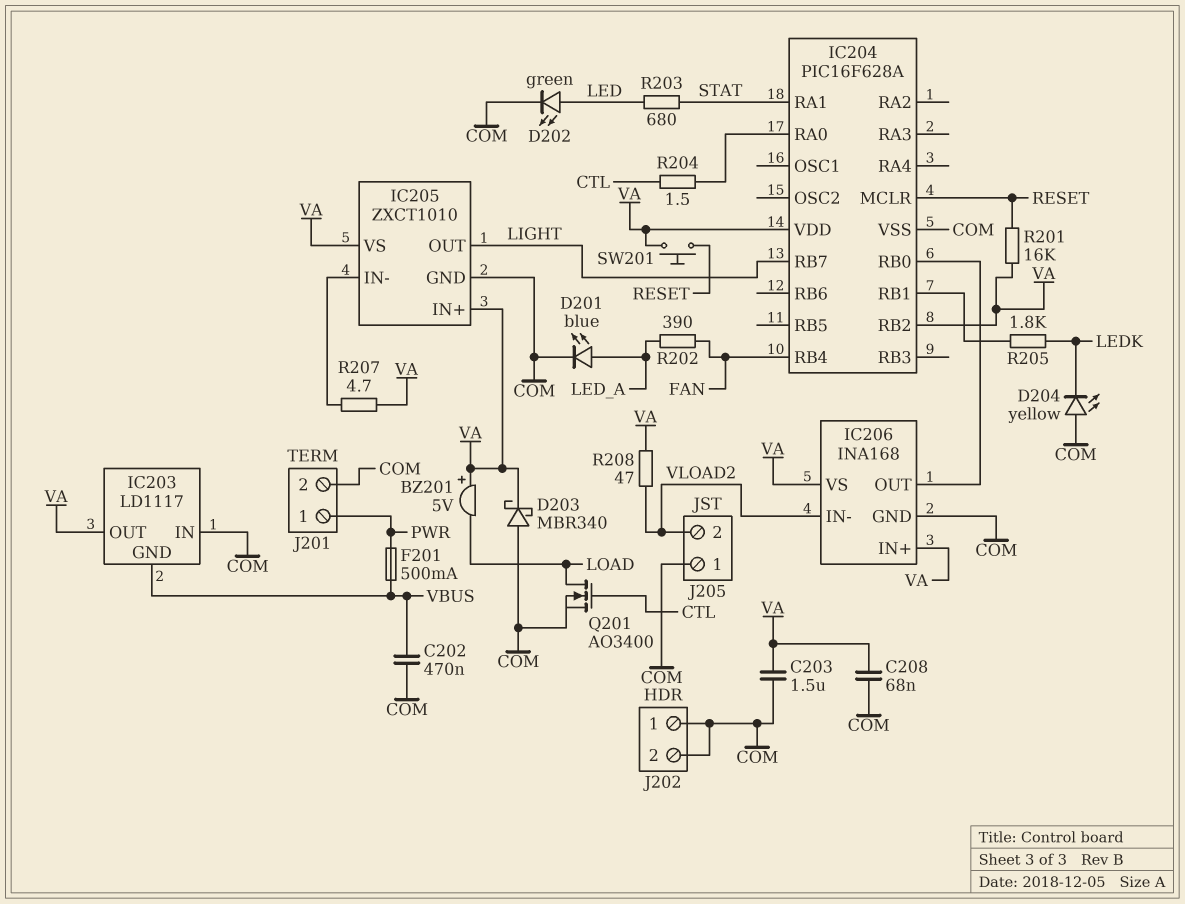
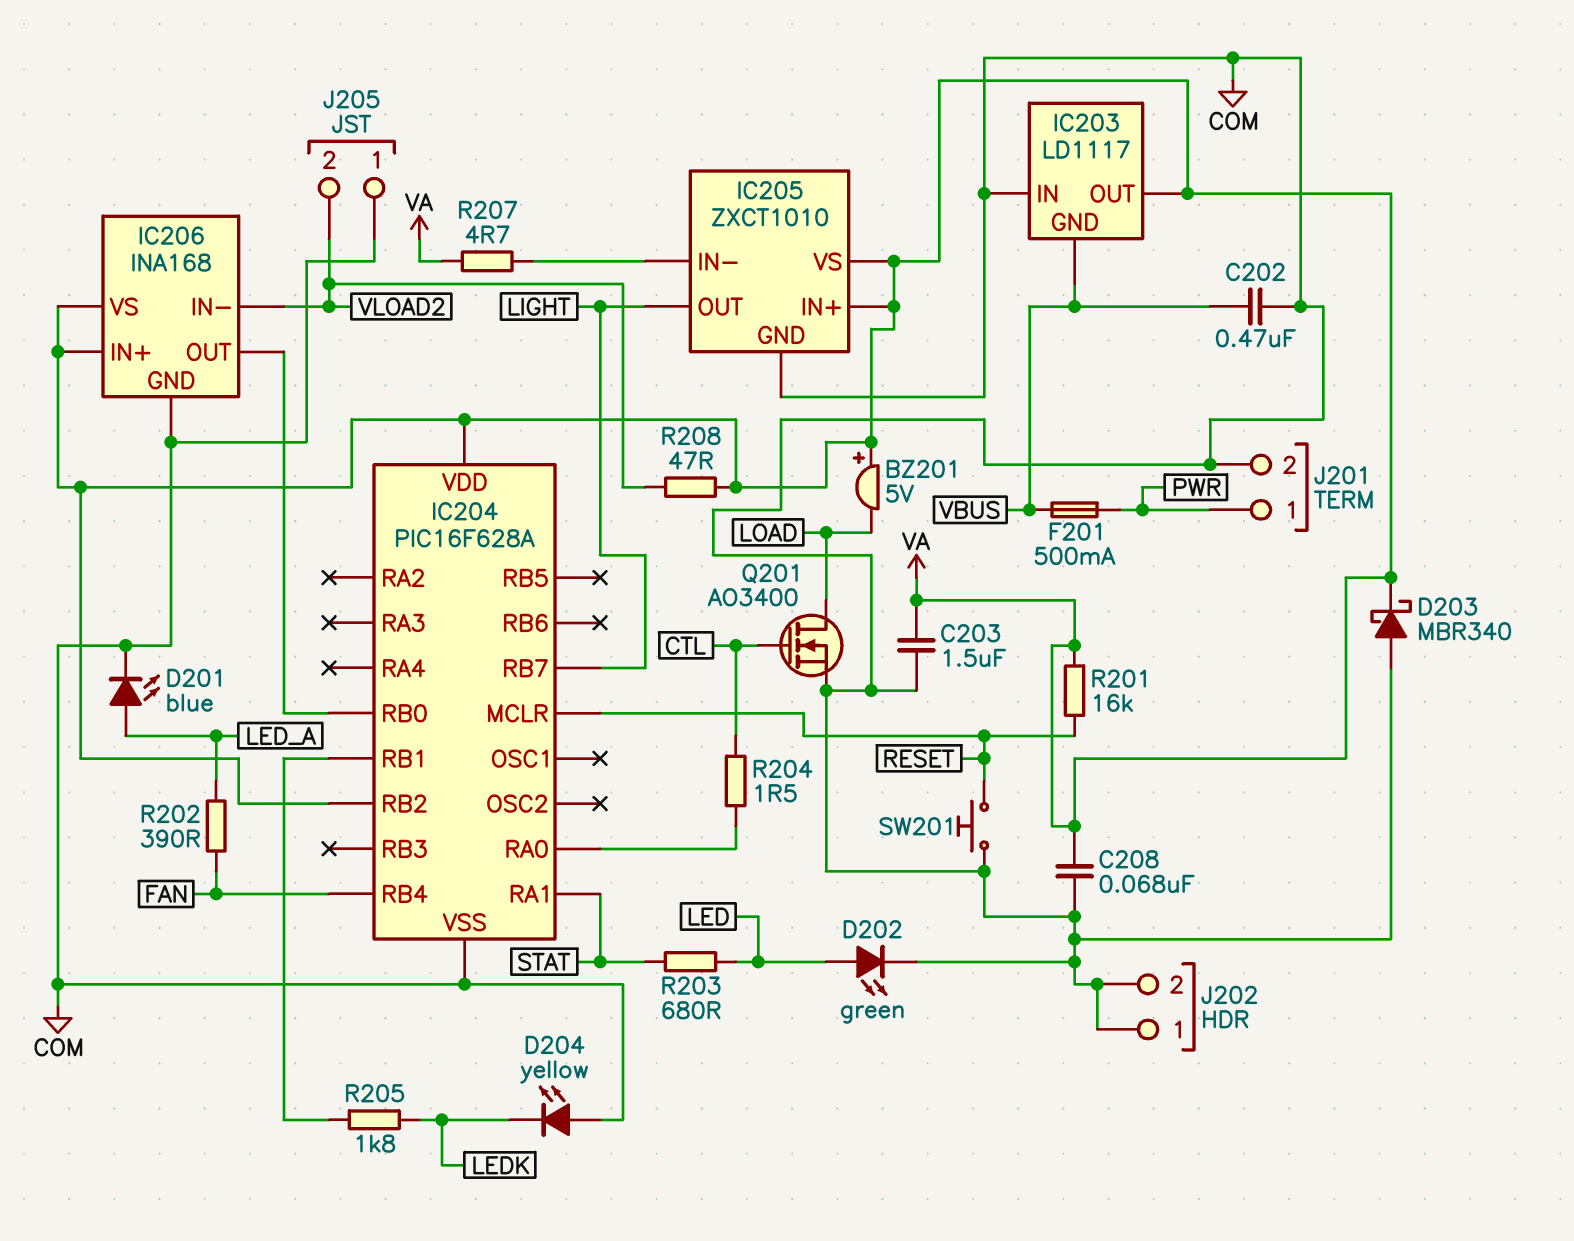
SW201: button (RESET, VA) -> button (COM, RESET)

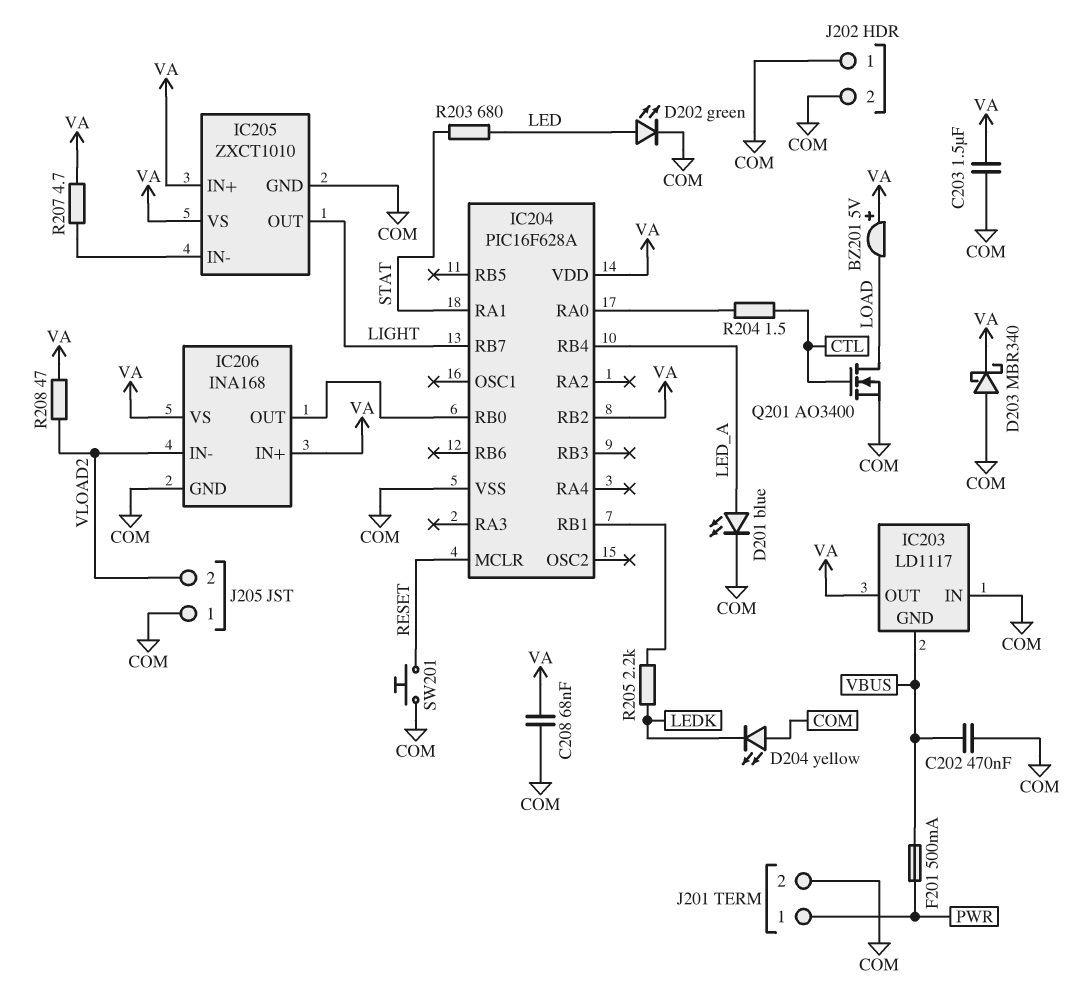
IC204 pin RB4: FAN -> LED_A
R201: 16k (RESET, VA) -> none
R202: 390 (FAN, LED_A) -> none
R205: 1.8k (IC204/RB1, LEDK) -> 2.2k (IC204/RB1, LEDK)

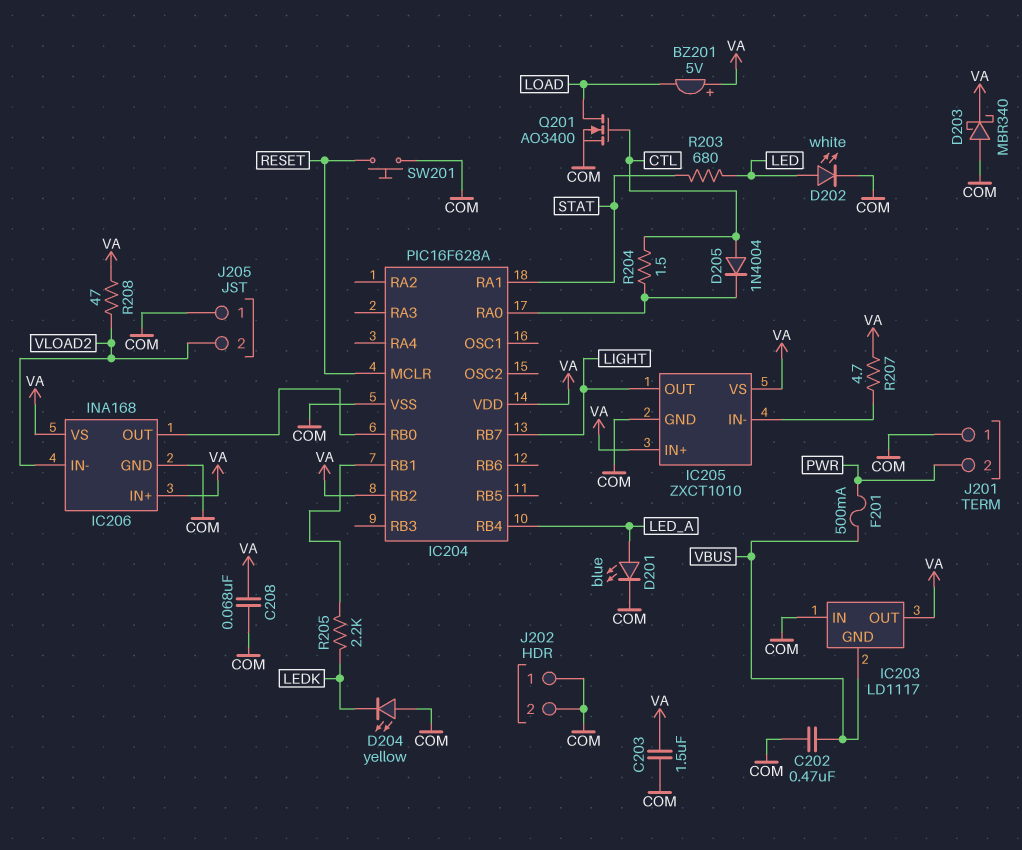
D202: LED green (A LED, K COM) -> LED white (A LED, K COM)
D205: none -> diode 1N4004 (A CTL, K IC204/RA0)
J201 pin 1: PWR -> COM
J201 pin 2: COM -> PWR

